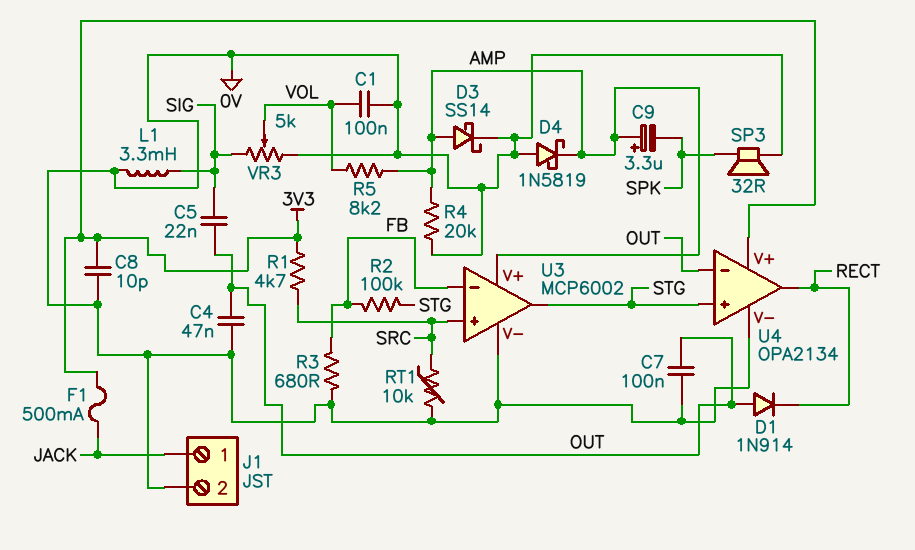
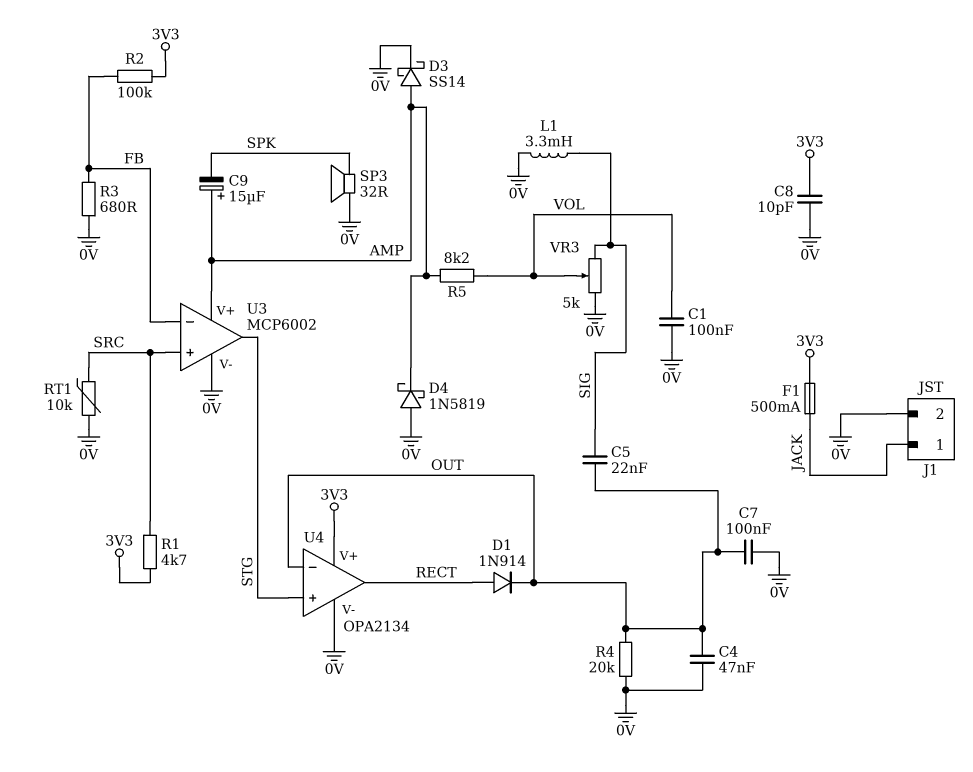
C9: 3.3uF (plus AMP, minus SPK) -> 15uF (plus AMP, minus SPK)
D1: diode 1N914 (A OUT, K RECT) -> diode 1N914 (A RECT, K OUT)
R2: 100k (FB, STG) -> 100k (3V3, FB)
R4: 20k (0V, AMP) -> 20k (0V, OUT)

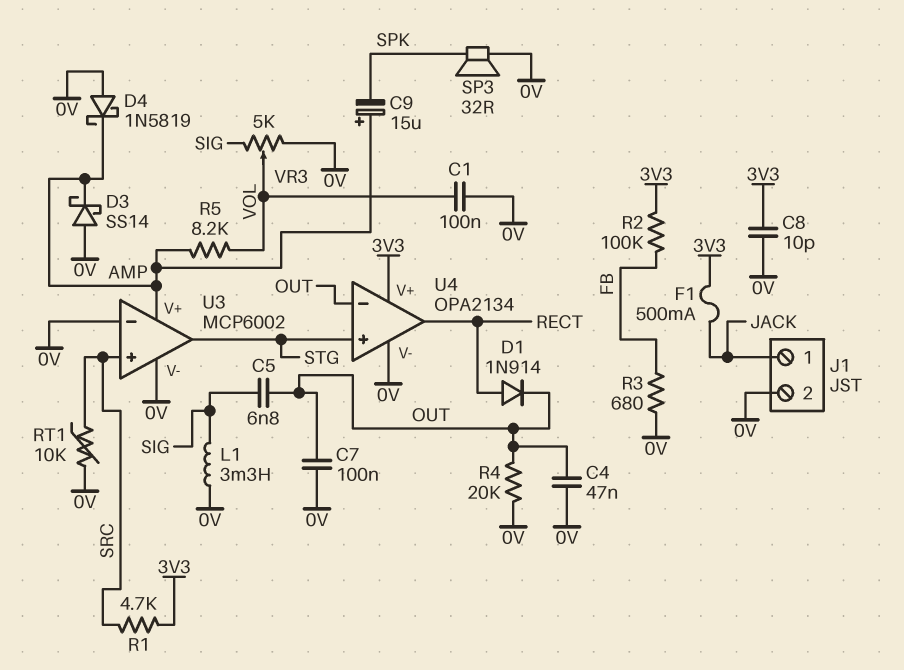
C5: 22nF (OUT, SIG) -> 6.8nF (OUT, SIG)
D3: schottky SS14 (A AMP, K 0V) -> schottky SS14 (A 0V, K AMP)
U3 pin in-: FB -> 0V

